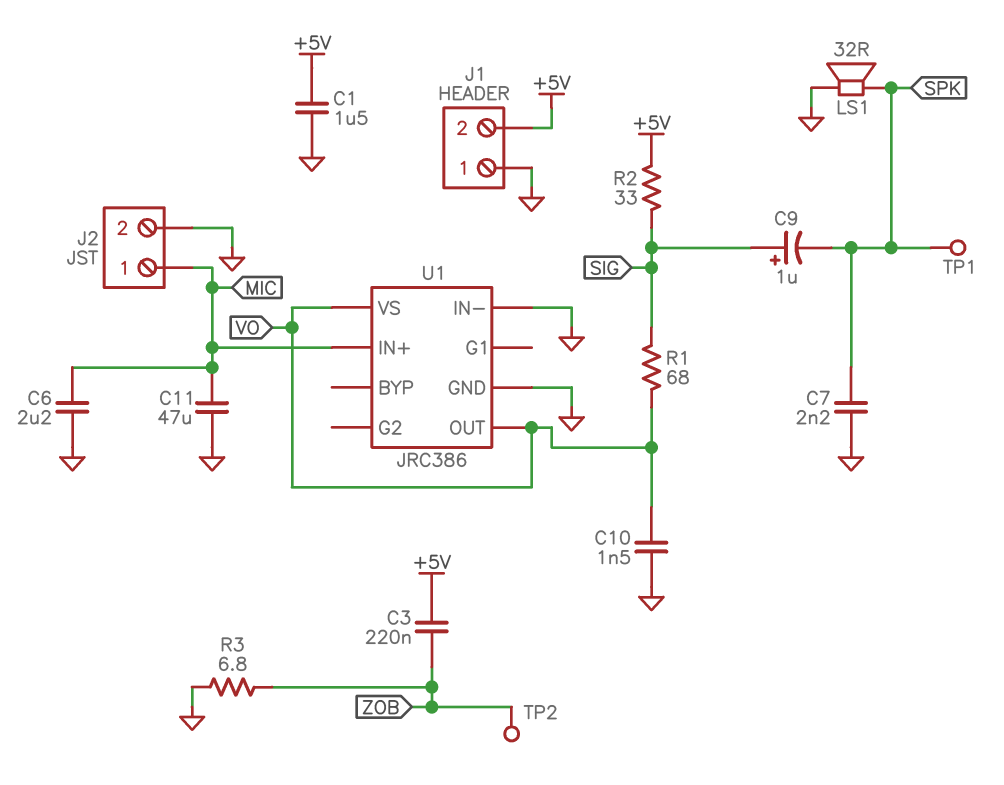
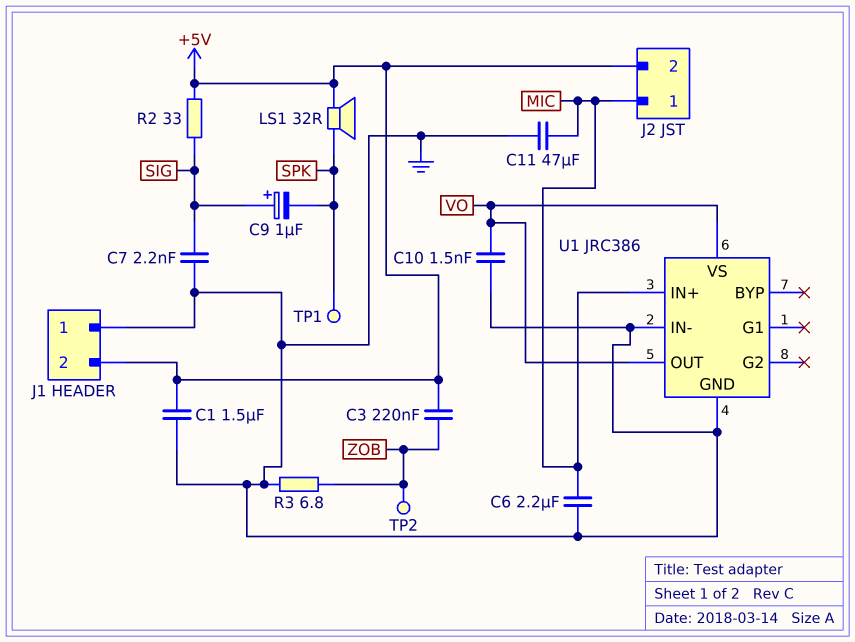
C7: 2.2nF (GND, SPK) -> 2.2nF (GND, SIG)
J2 pin 2: GND -> +5V
LS1: speaker 32R (GND, SPK) -> speaker 32R (+5V, SPK)
R1: 68 (SIG, VO) -> none

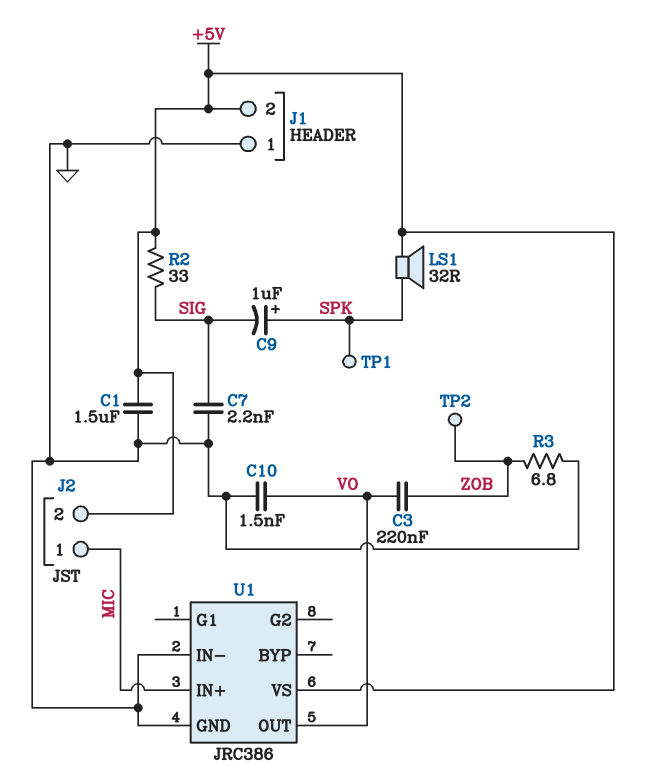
C3: 220nF (+5V, ZOB) -> 220nF (VO, ZOB)
C6: 2.2uF (GND, MIC) -> none
C9: 1uF (plus SIG, minus SPK) -> 1uF (plus SPK, minus SIG)
C11: 47uF (GND, MIC) -> none
U1 pin VS: VO -> +5V

